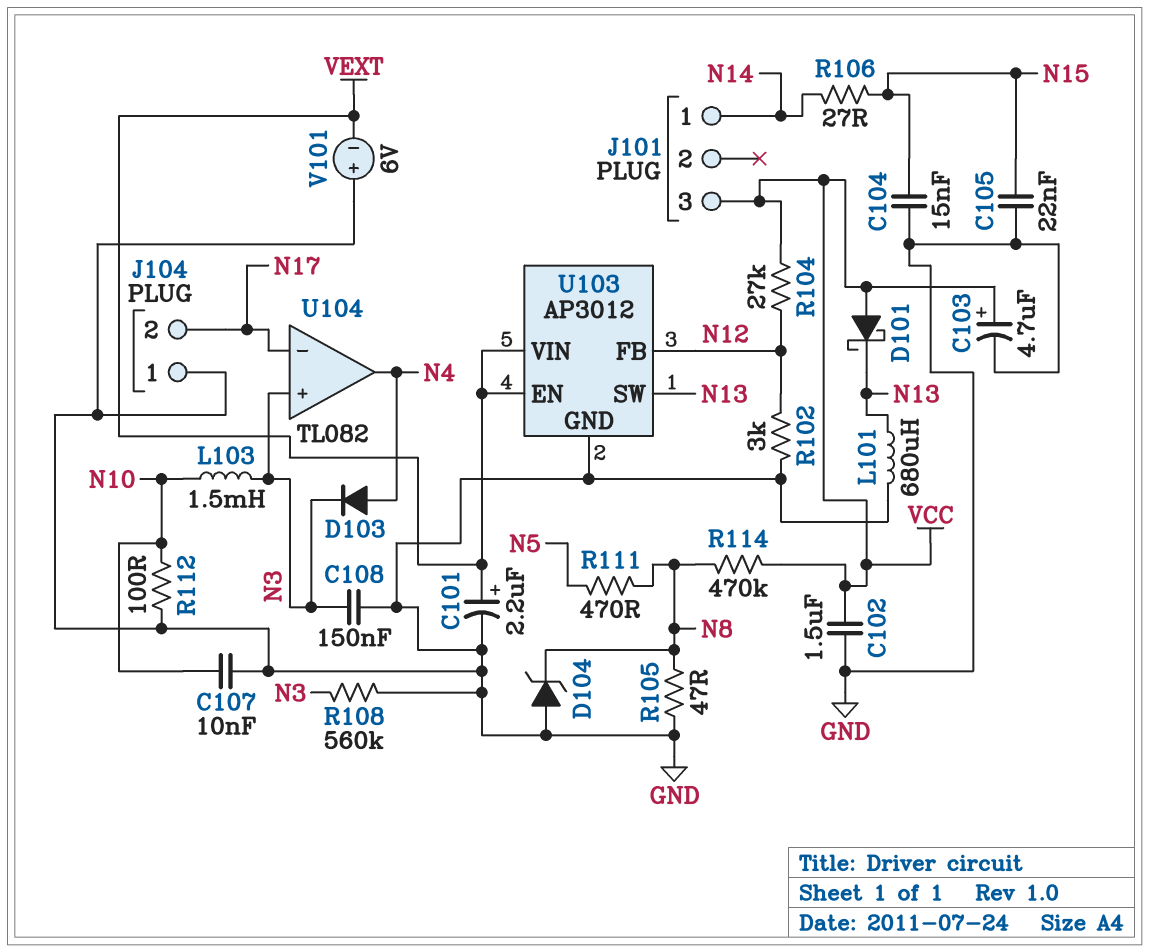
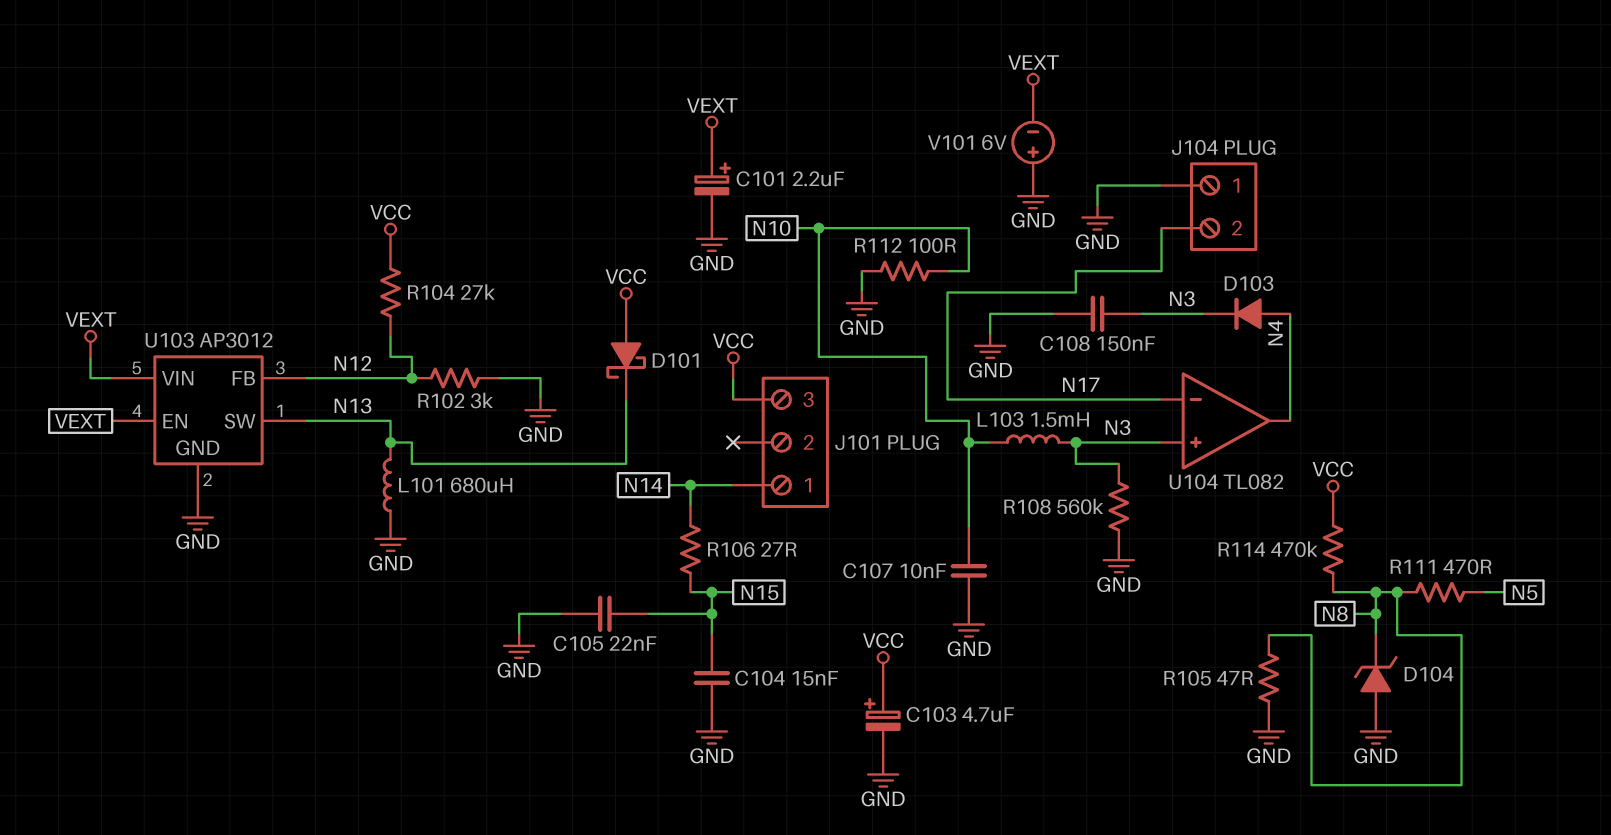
C102: 1.5uF (GND, VCC) -> none

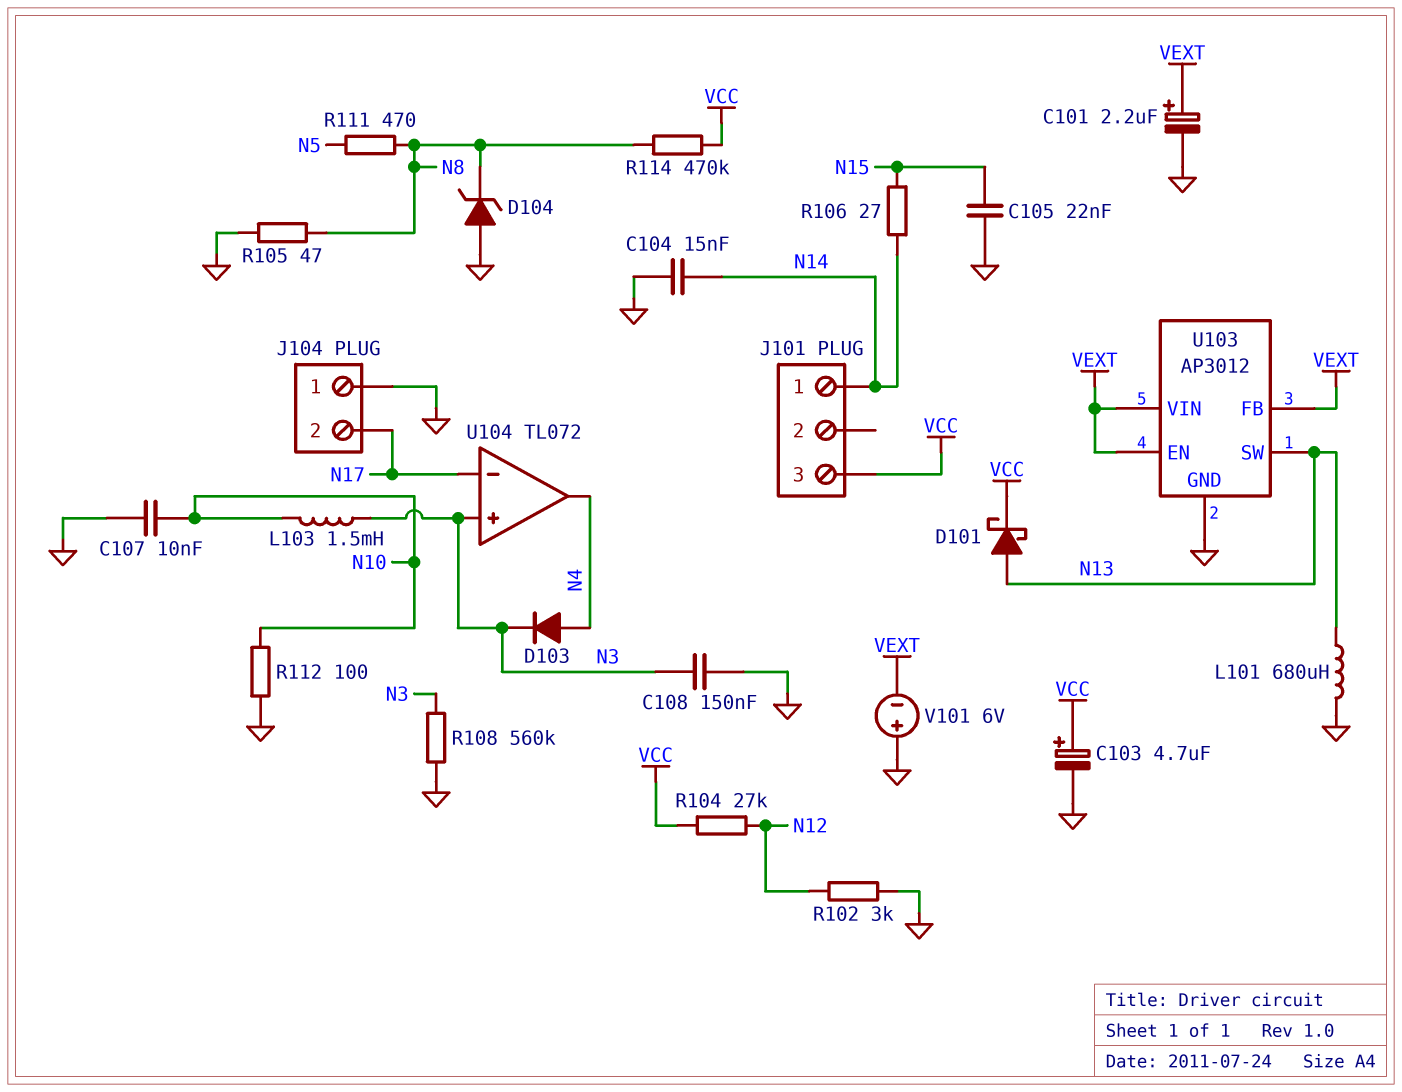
C104: 15nF (GND, N15) -> 15nF (GND, N14)
D101: schottky (A VCC, K N13) -> schottky (A N13, K VCC)
U103 pin FB: N12 -> VEXT
U104: TL082 -> TL072

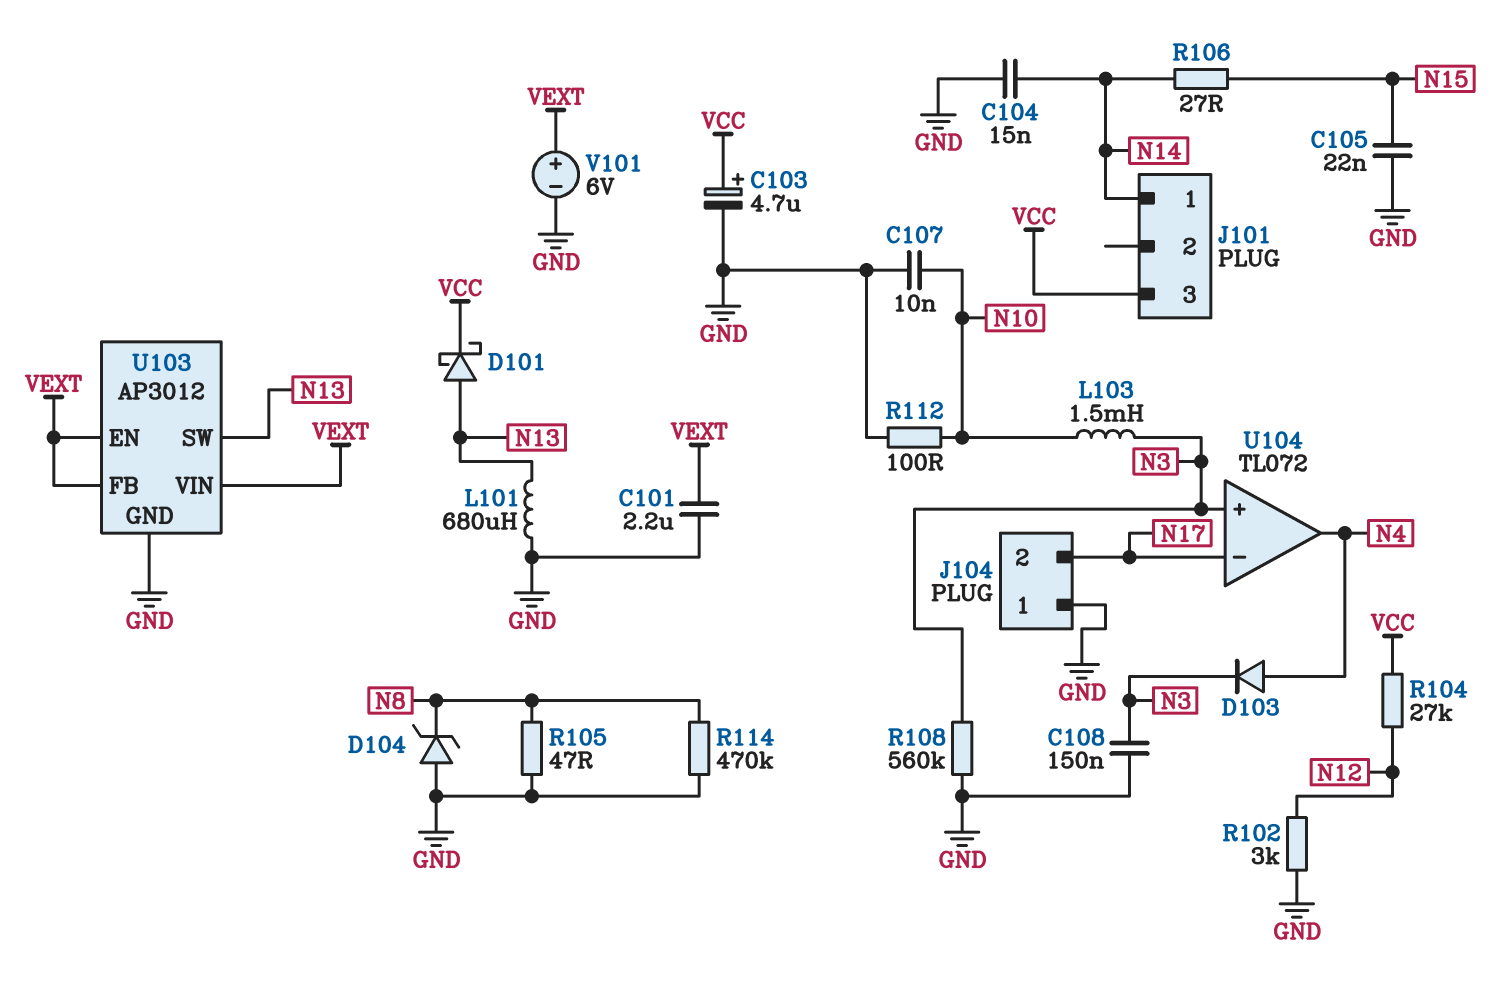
C101: 2.2uF (plus VEXT, minus GND) -> 2.2uF (GND, VEXT)
R111: 470 (N5, N8) -> none
R114: 470k (N8, VCC) -> 470k (GND, N8)
V101: 6V (plus GND, minus VEXT) -> 6V (plus VEXT, minus GND)

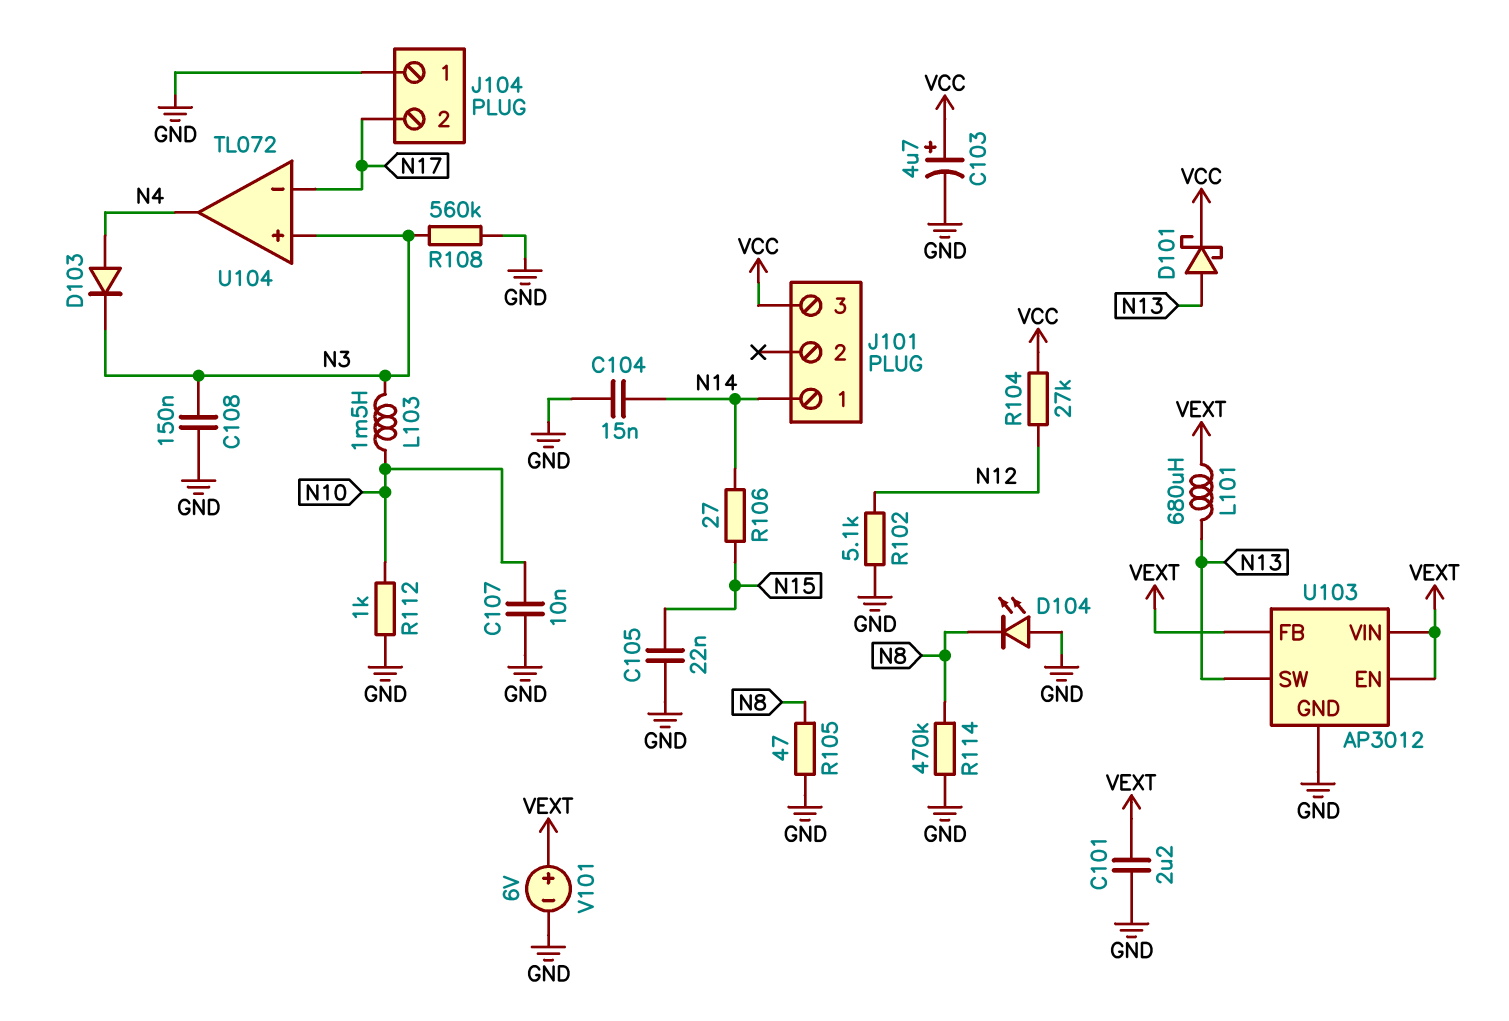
D104: zener (A GND, K N8) -> LED (A GND, K N8)
L101: 680uH (GND, N13) -> 680uH (N13, VEXT)
R102: 3k (GND, N12) -> 5.1k (GND, N12)
R112: 100 (GND, N10) -> 1k (GND, N10)

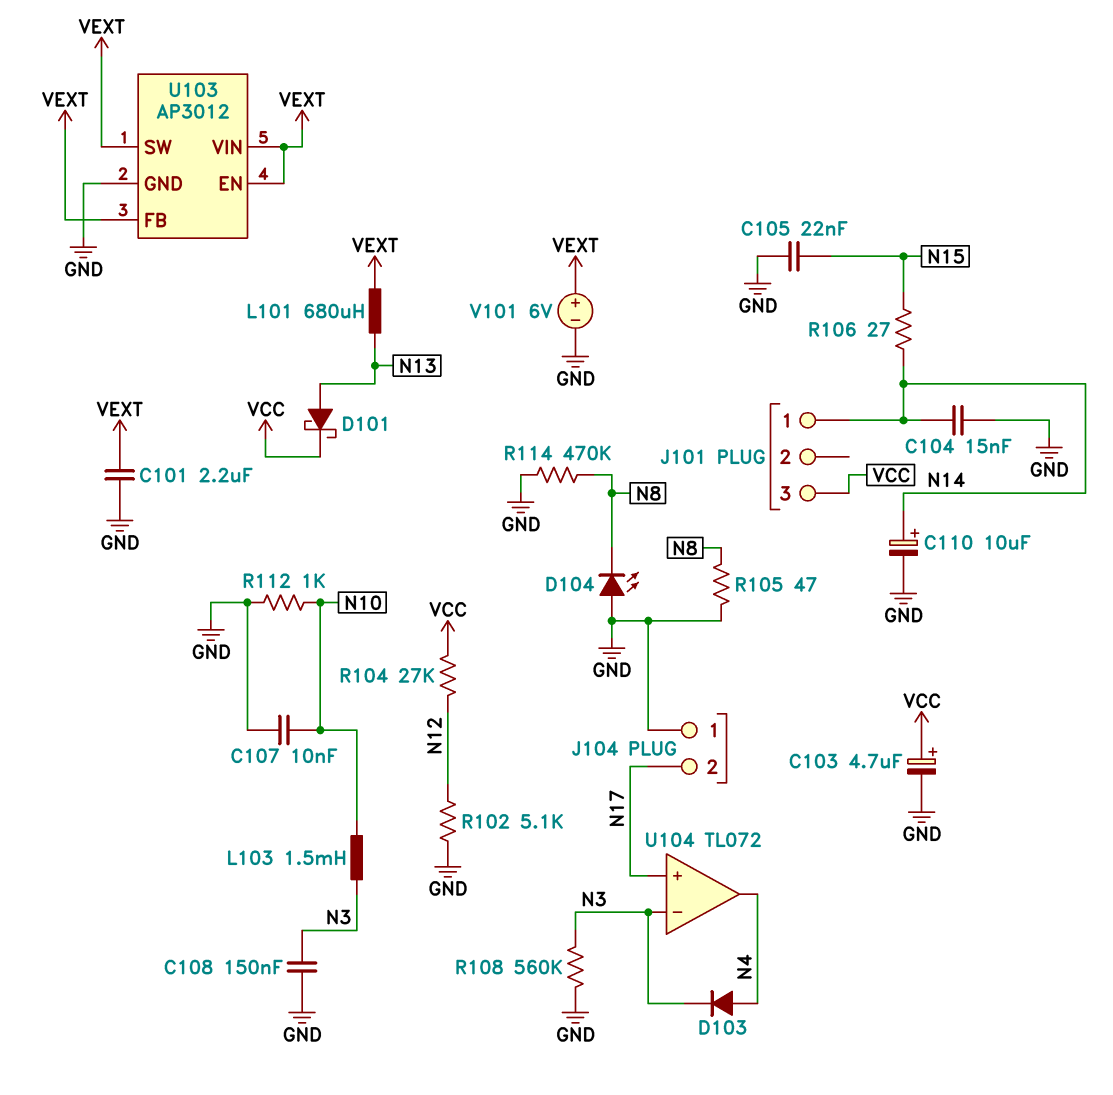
C110: none -> 10uF (plus N14, minus GND)
U103 pin SW: N13 -> VEXT
U104 pin in+: N3 -> N17
U104 pin in-: N17 -> N3

